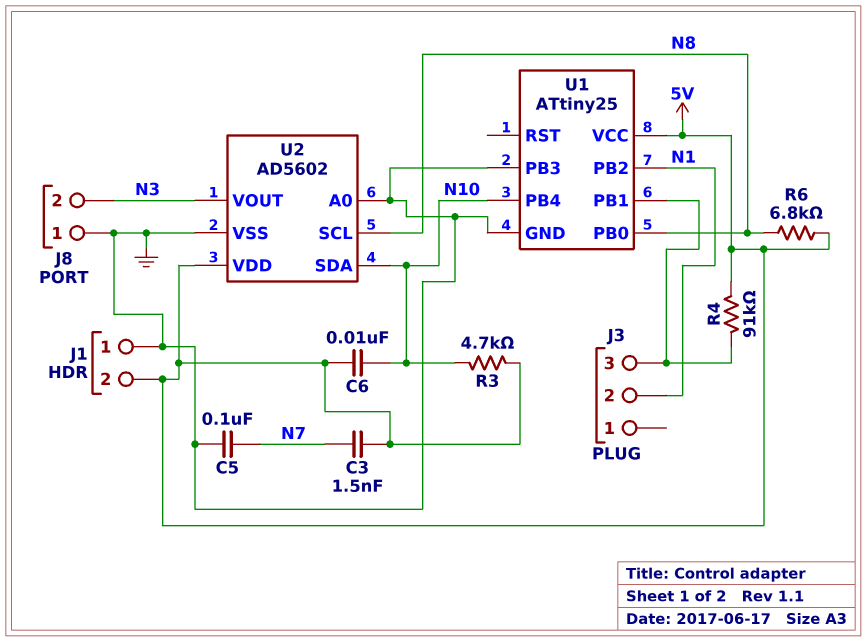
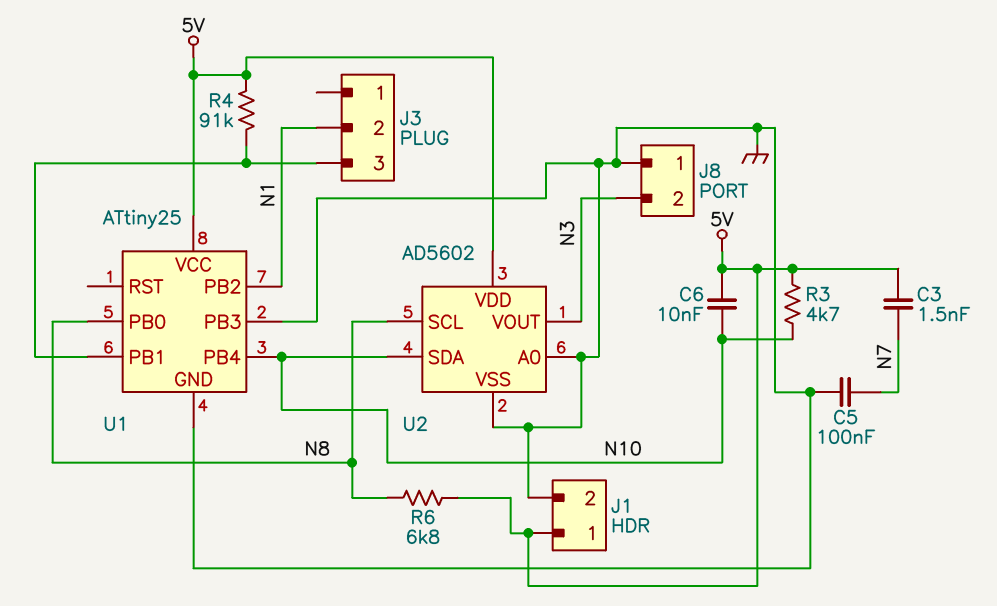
J1 pin 1: GND -> 5V
J1 pin 2: 5V -> GND

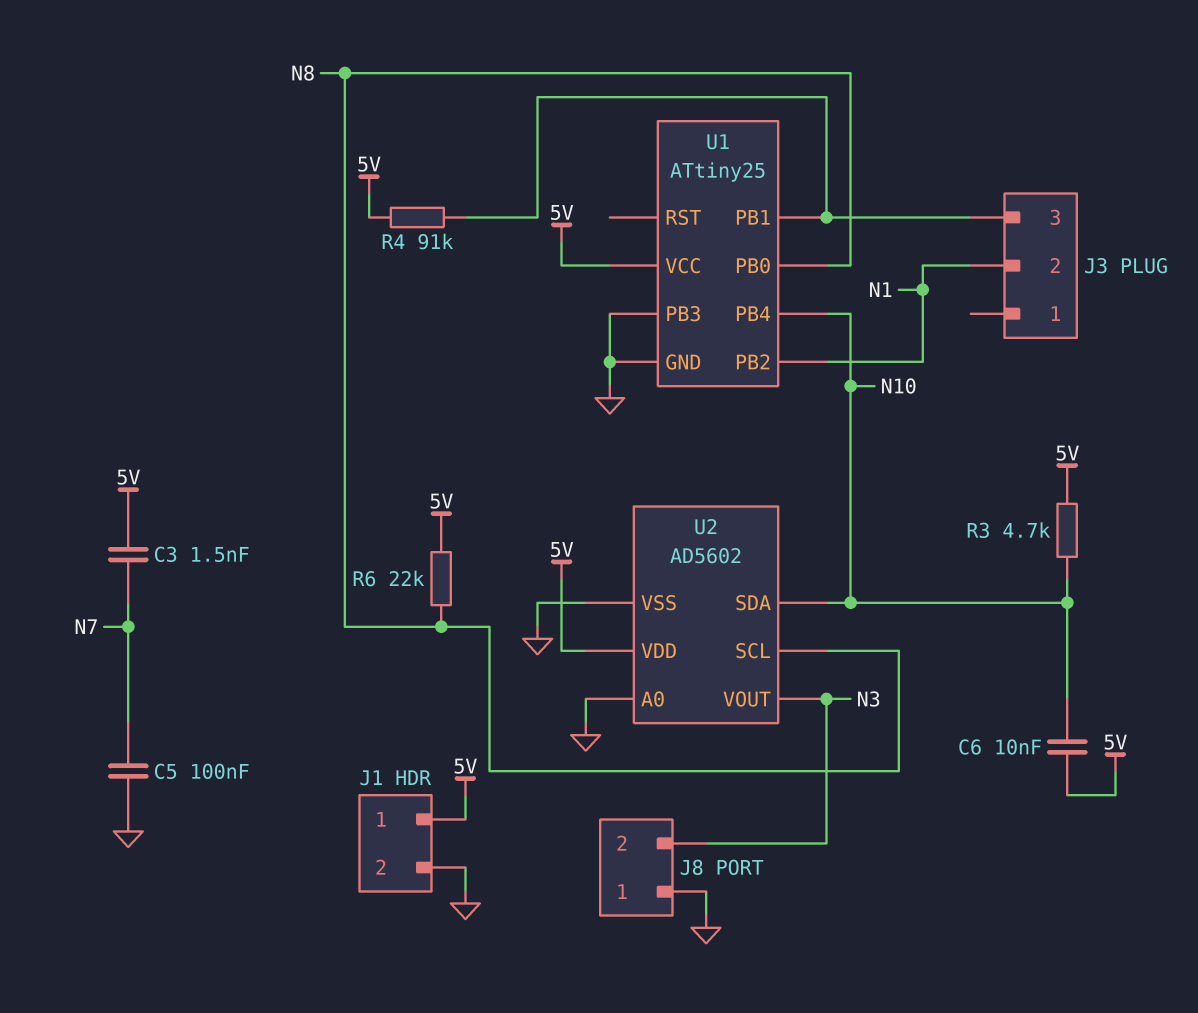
R6: 6.8k (5V, N8) -> 22k (5V, N8)

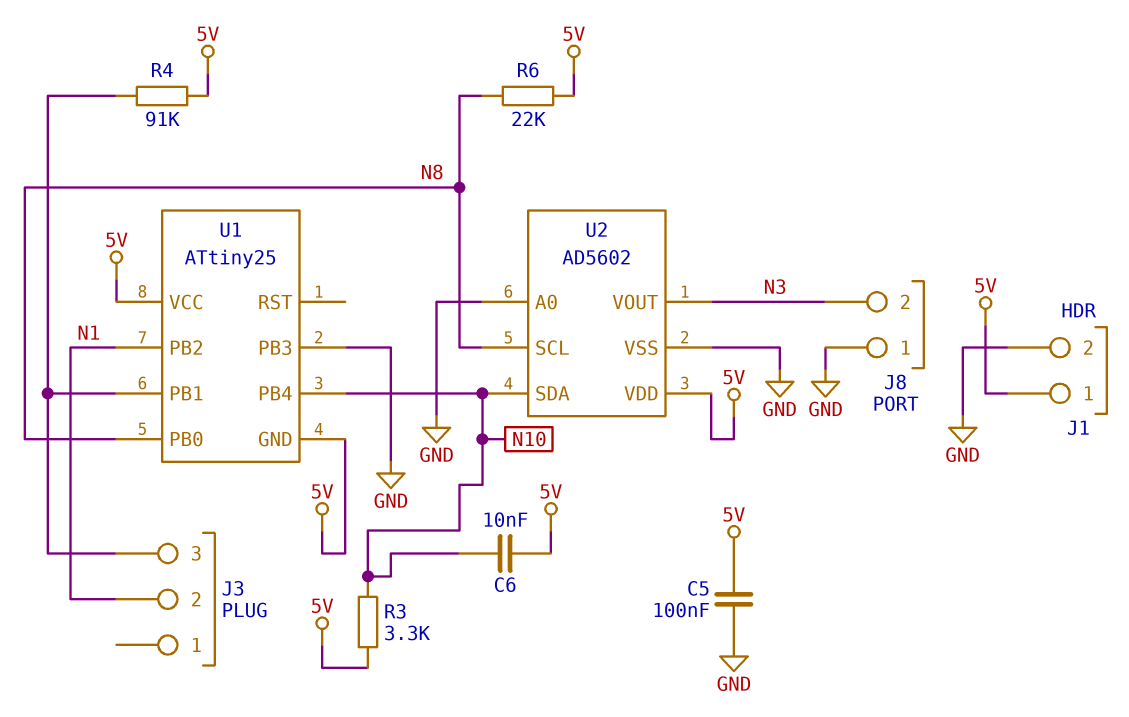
C3: 1.5nF (5V, N7) -> none
C5: 100nF (GND, N7) -> 100nF (5V, GND)
R3: 4.7k (5V, N10) -> 3.3k (5V, N10)
U1 pin GND: GND -> 5V

